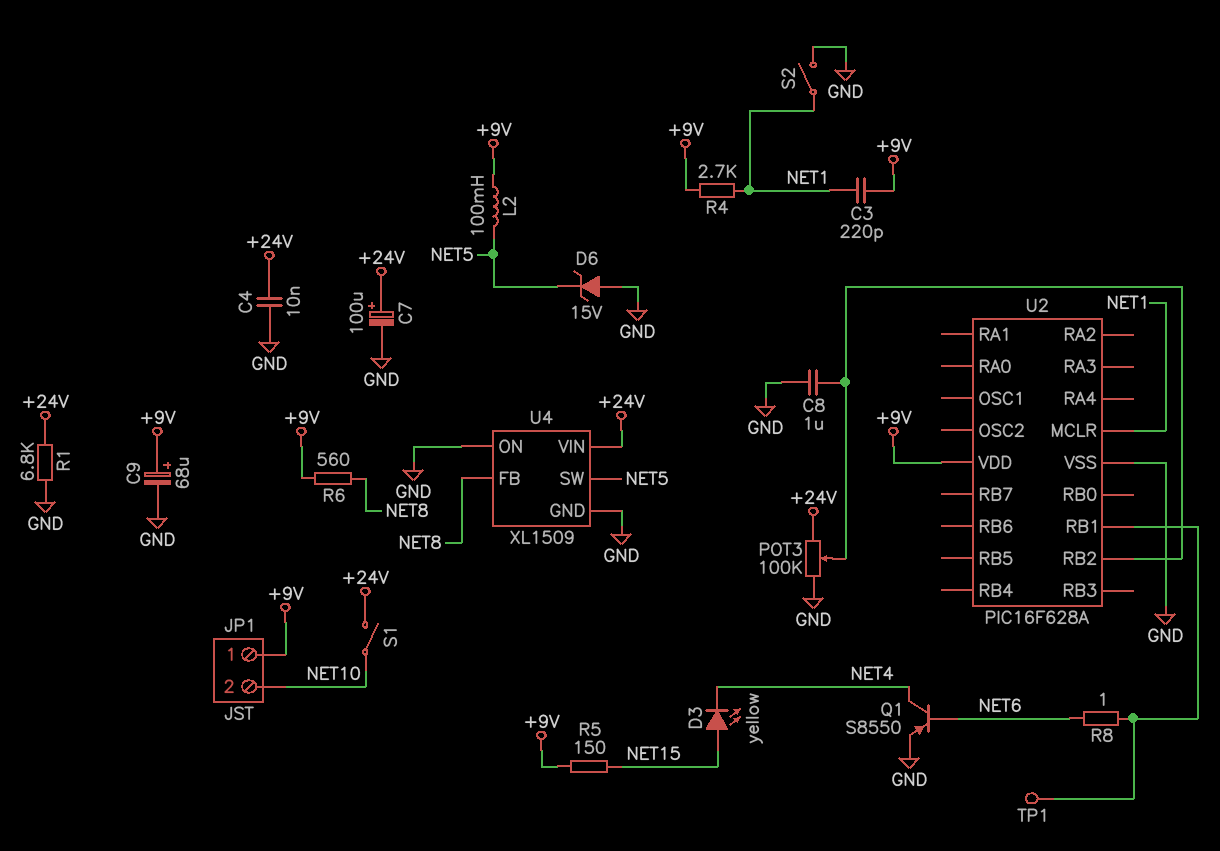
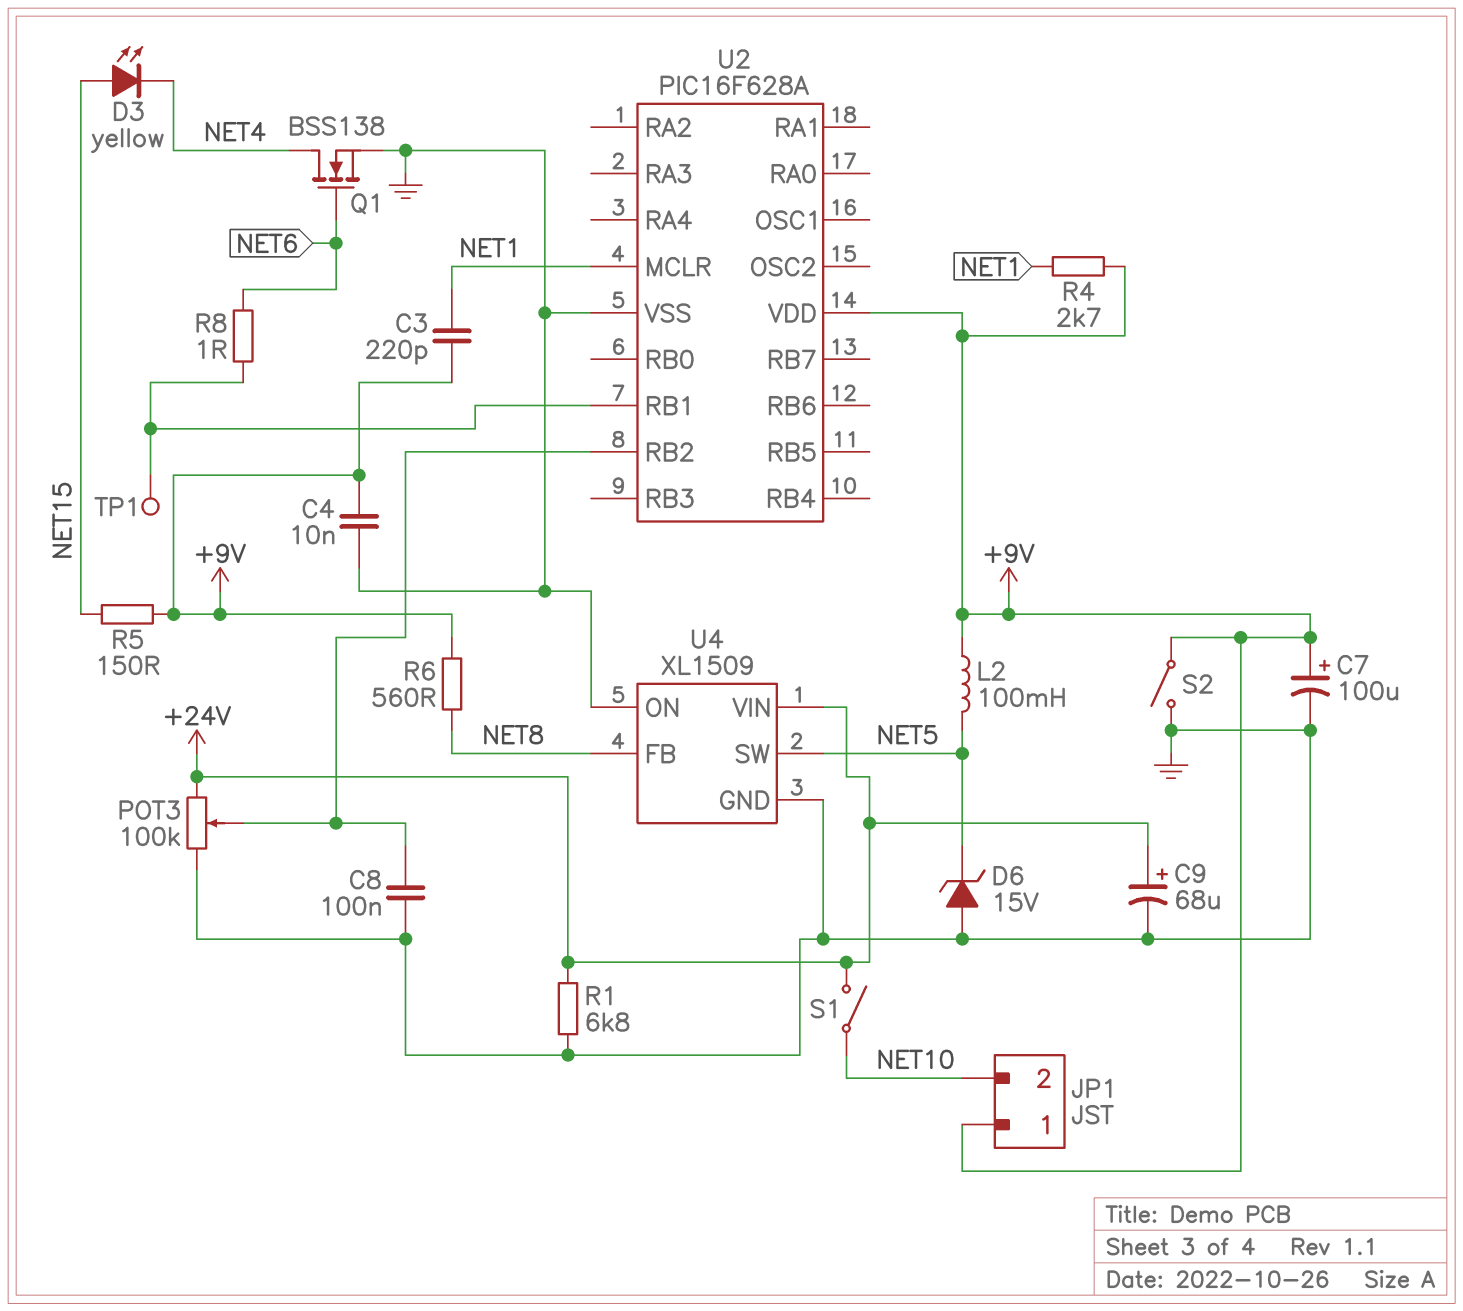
C4: 10nF (+24V, GND) -> 10nF (+9V, GND)
C7: 100uF (plus +24V, minus GND) -> 100uF (plus +9V, minus GND)
C8: 1uF (GND, U2/RB2) -> 100nF (GND, U2/RB2)
C9: 68uF (plus +9V, minus GND) -> 68uF (plus +24V, minus GND)
Q1: PNP S8550 (B NET6, C NET4, E GND) -> NMOS BSS138 (G NET6, D NET4, S GND)
S2: switch (GND, NET1) -> switch (+9V, GND)

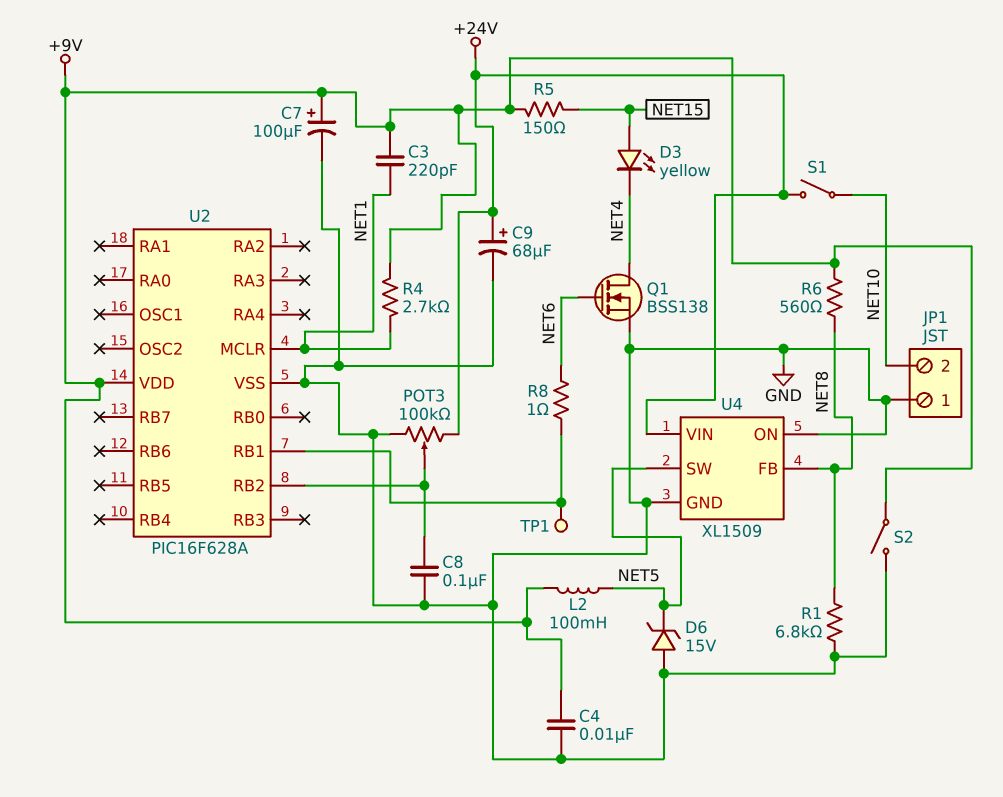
JP1 pin 1: +9V -> GND
R1: 6.8k (+24V, GND) -> 6.8k (GND, NET8)

